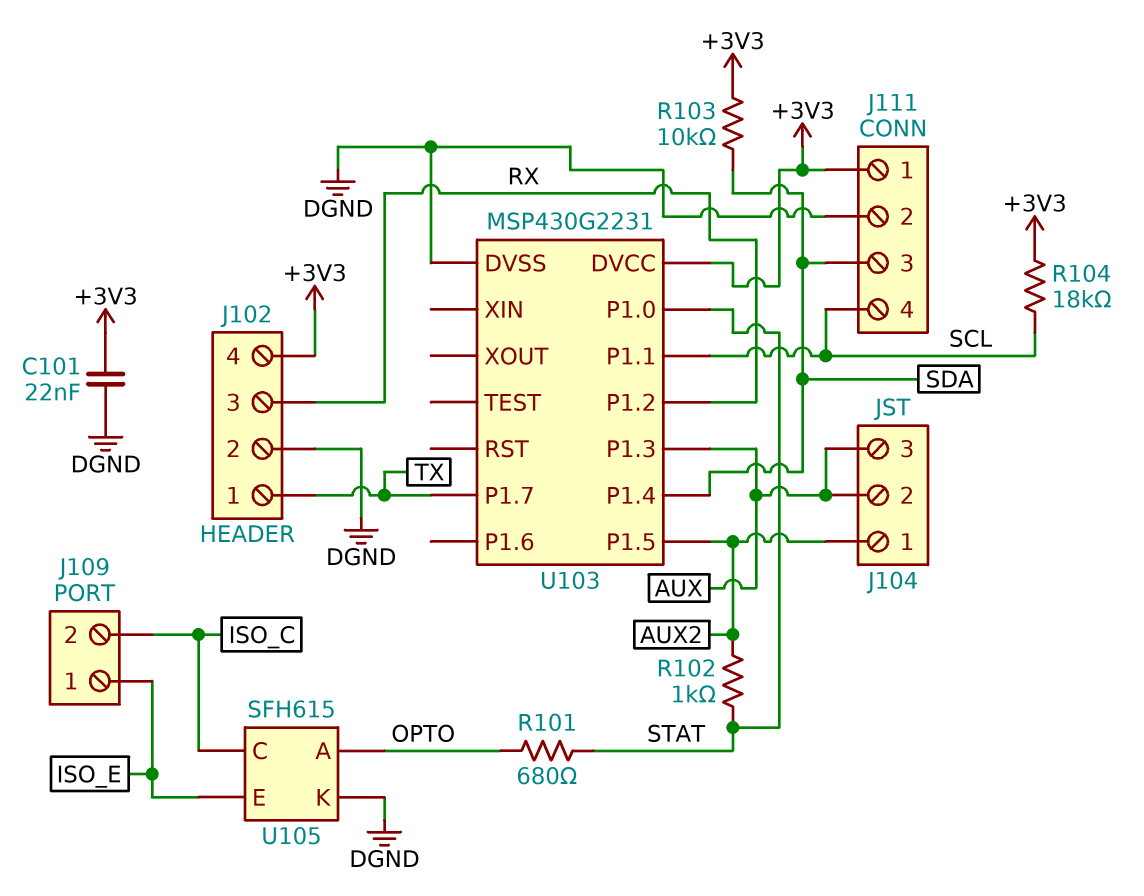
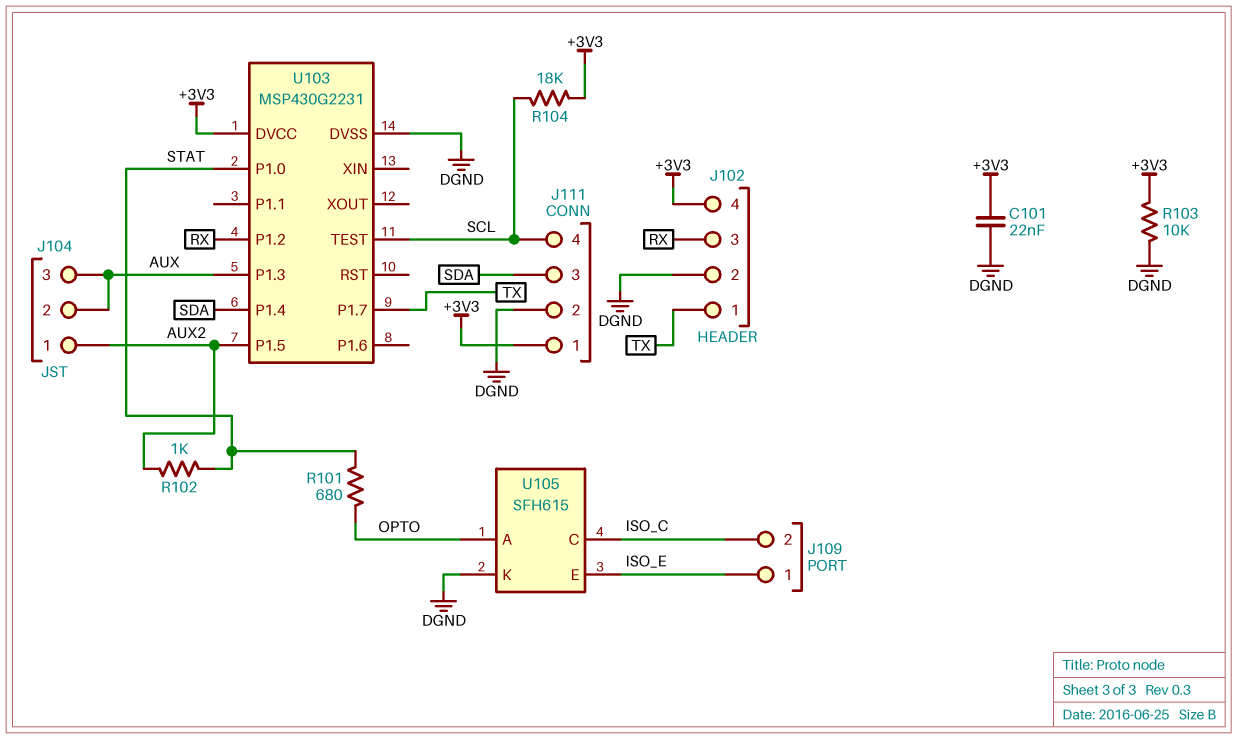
R103: 10k (+3V3, SDA) -> 10k (+3V3, DGND)
U103 pin P1.1: SCL -> none
U103 pin TEST: none -> SCL

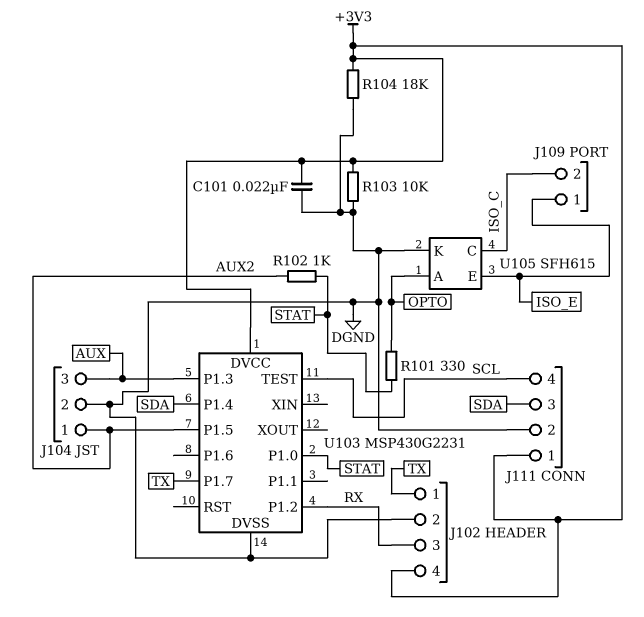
J104 pin 2: AUX -> DGND
R101: 680 (OPTO, STAT) -> 330 (OPTO, STAT)
R104: 18k (+3V3, SCL) -> 18k (+3V3, DGND)

